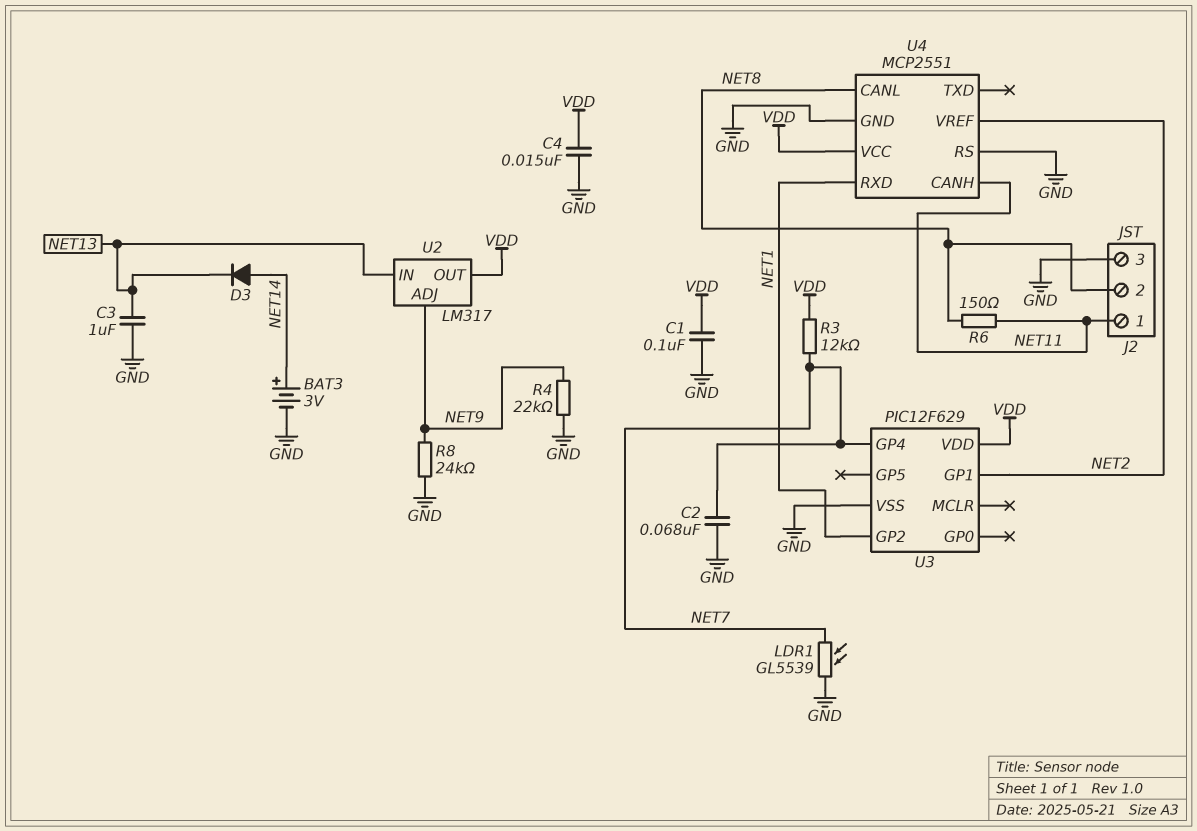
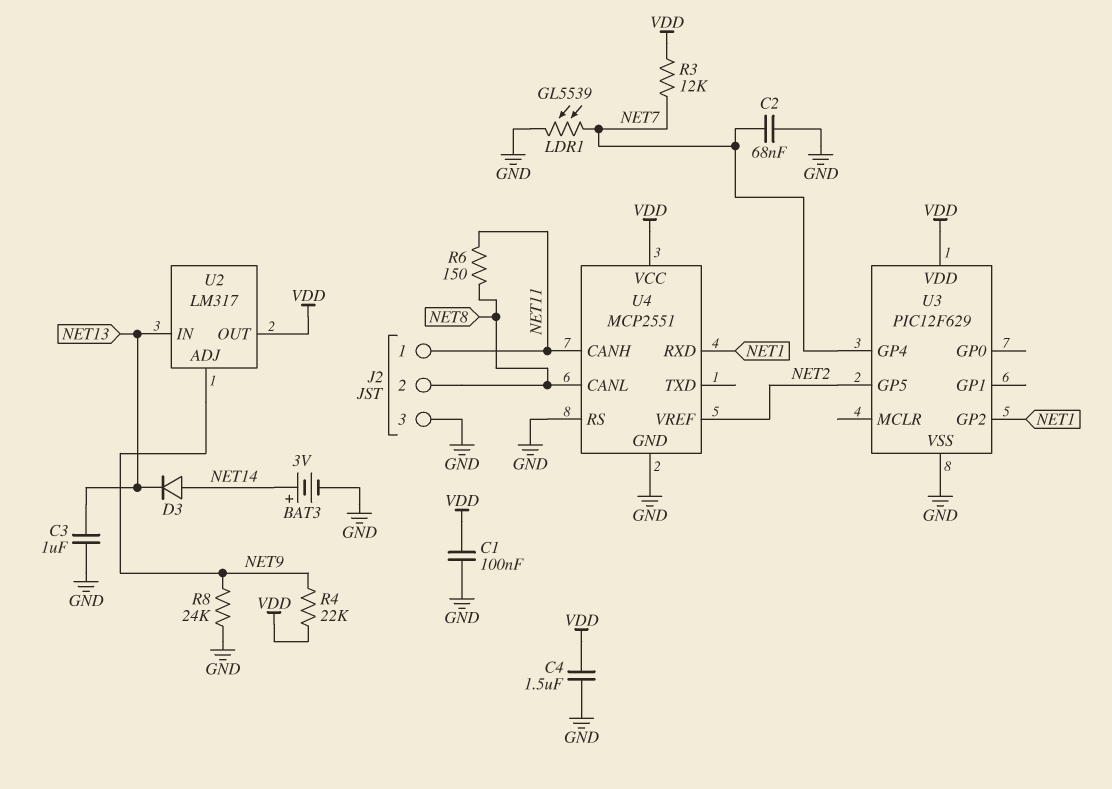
C4: 15nF (GND, VDD) -> 1.5uF (GND, VDD)
R4: 22k (GND, NET9) -> 22k (NET9, VDD)
U3 pin GP1: NET2 -> none
U3 pin GP5: none -> NET2

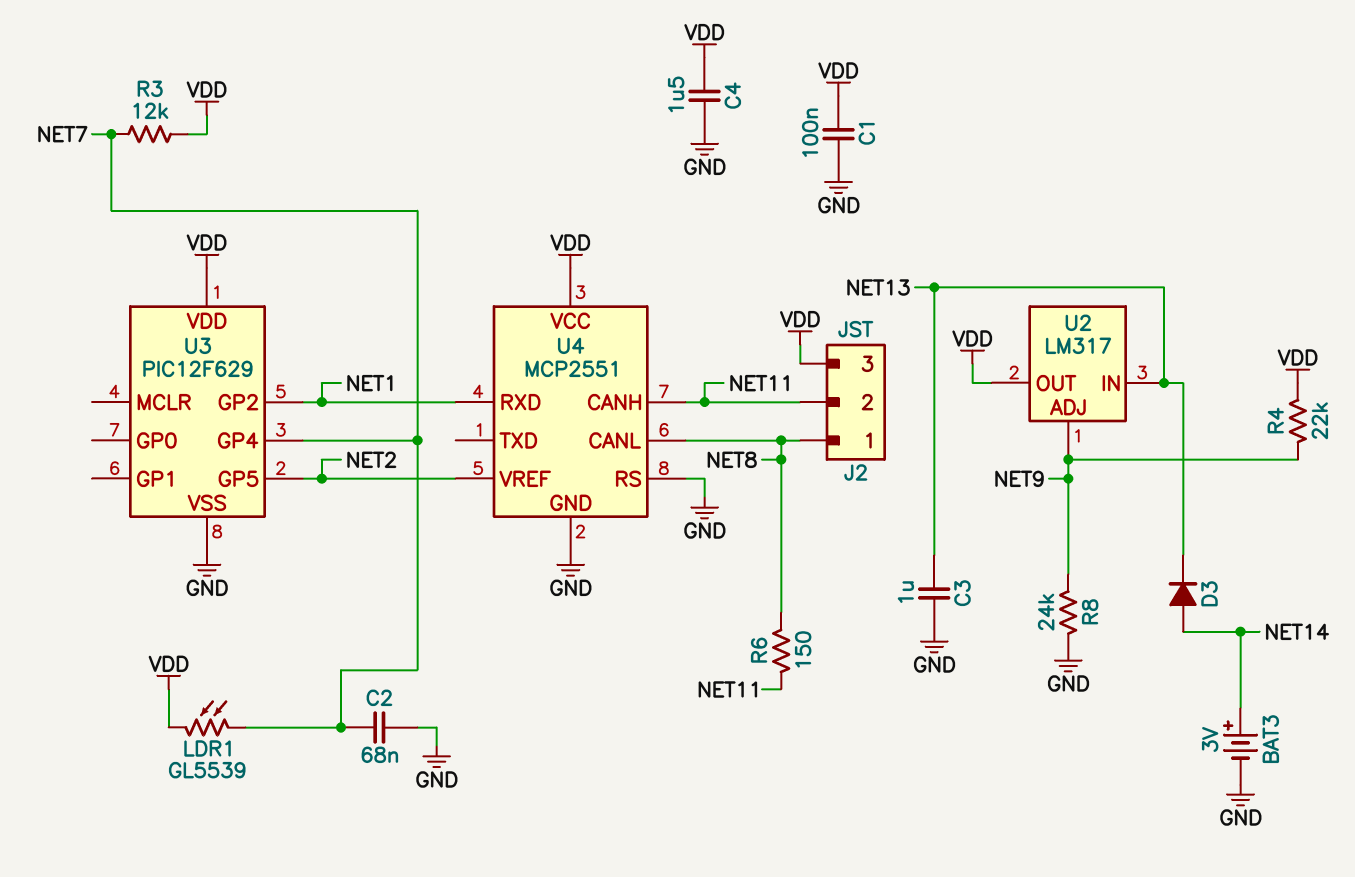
J2 pin 1: NET11 -> NET8
J2 pin 2: NET8 -> NET11
J2 pin 3: GND -> VDD
LDR1: GL5539 (GND, NET7) -> GL5539 (NET7, VDD)

